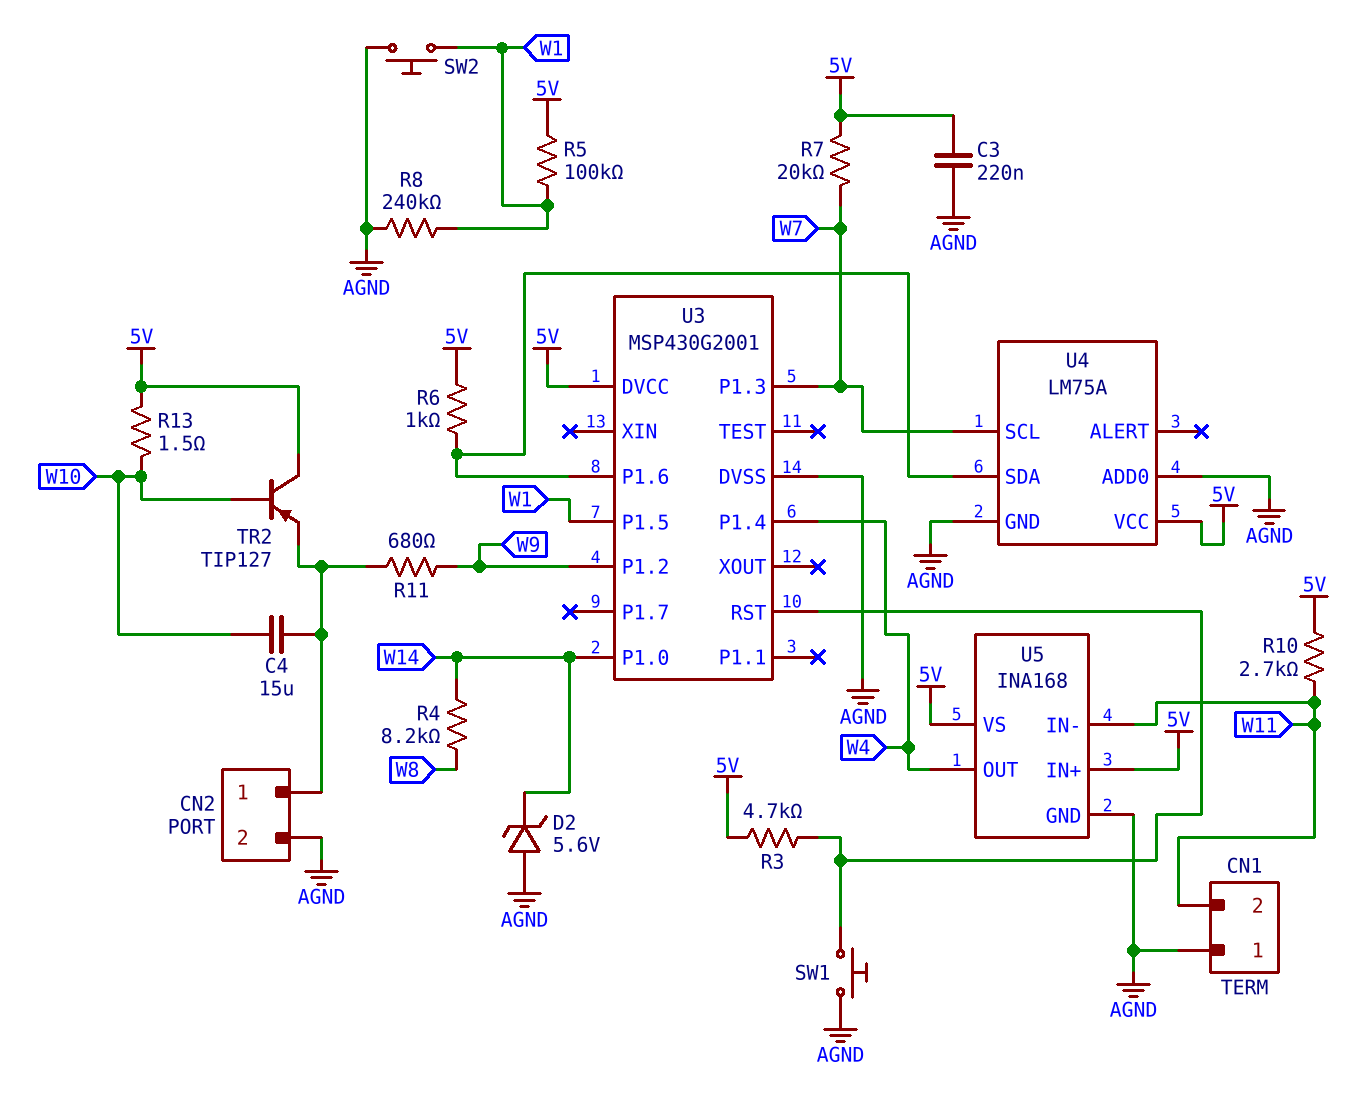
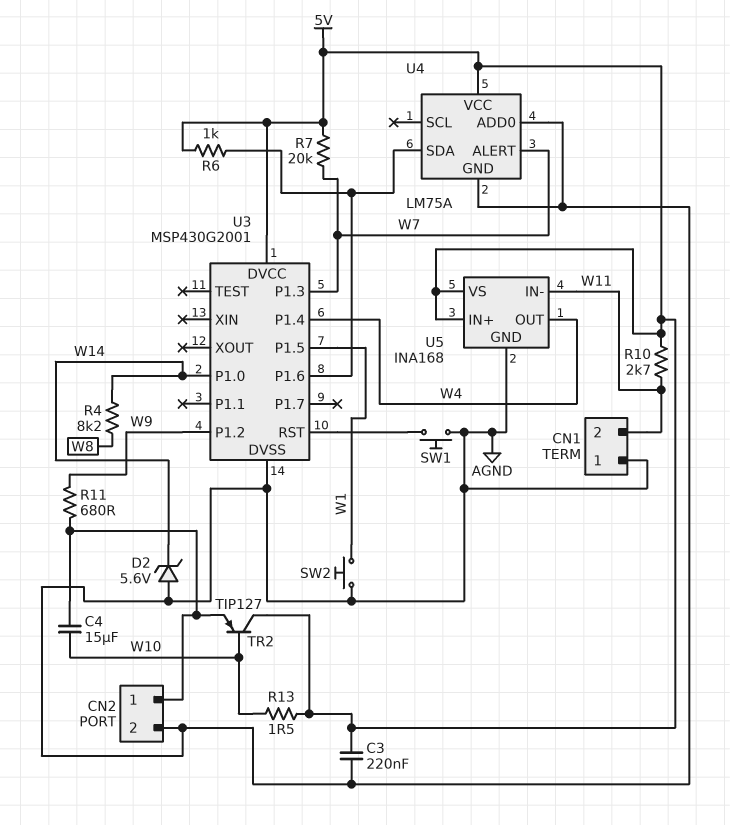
R3: 4.7k (5V, U3/RST) -> none
R5: 100k (5V, W1) -> none
R8: 240k (AGND, W1) -> none
U4 pin ALERT: none -> W7
U4 pin SCL: W7 -> none

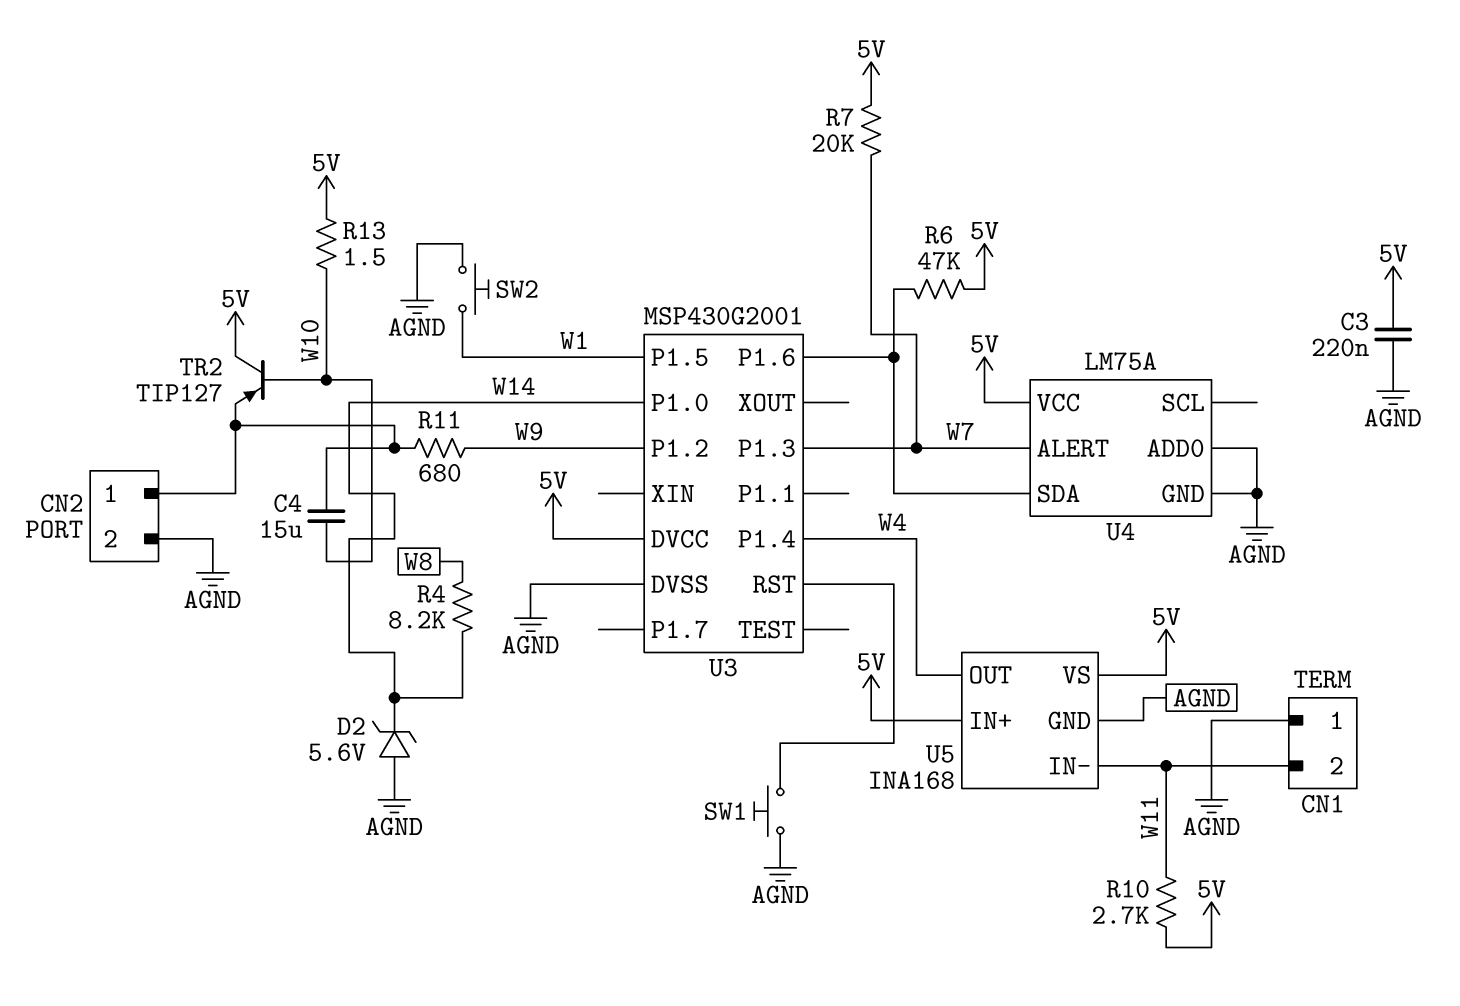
R6: 1k (5V, U3/P1.6) -> 47k (5V, U3/P1.6)

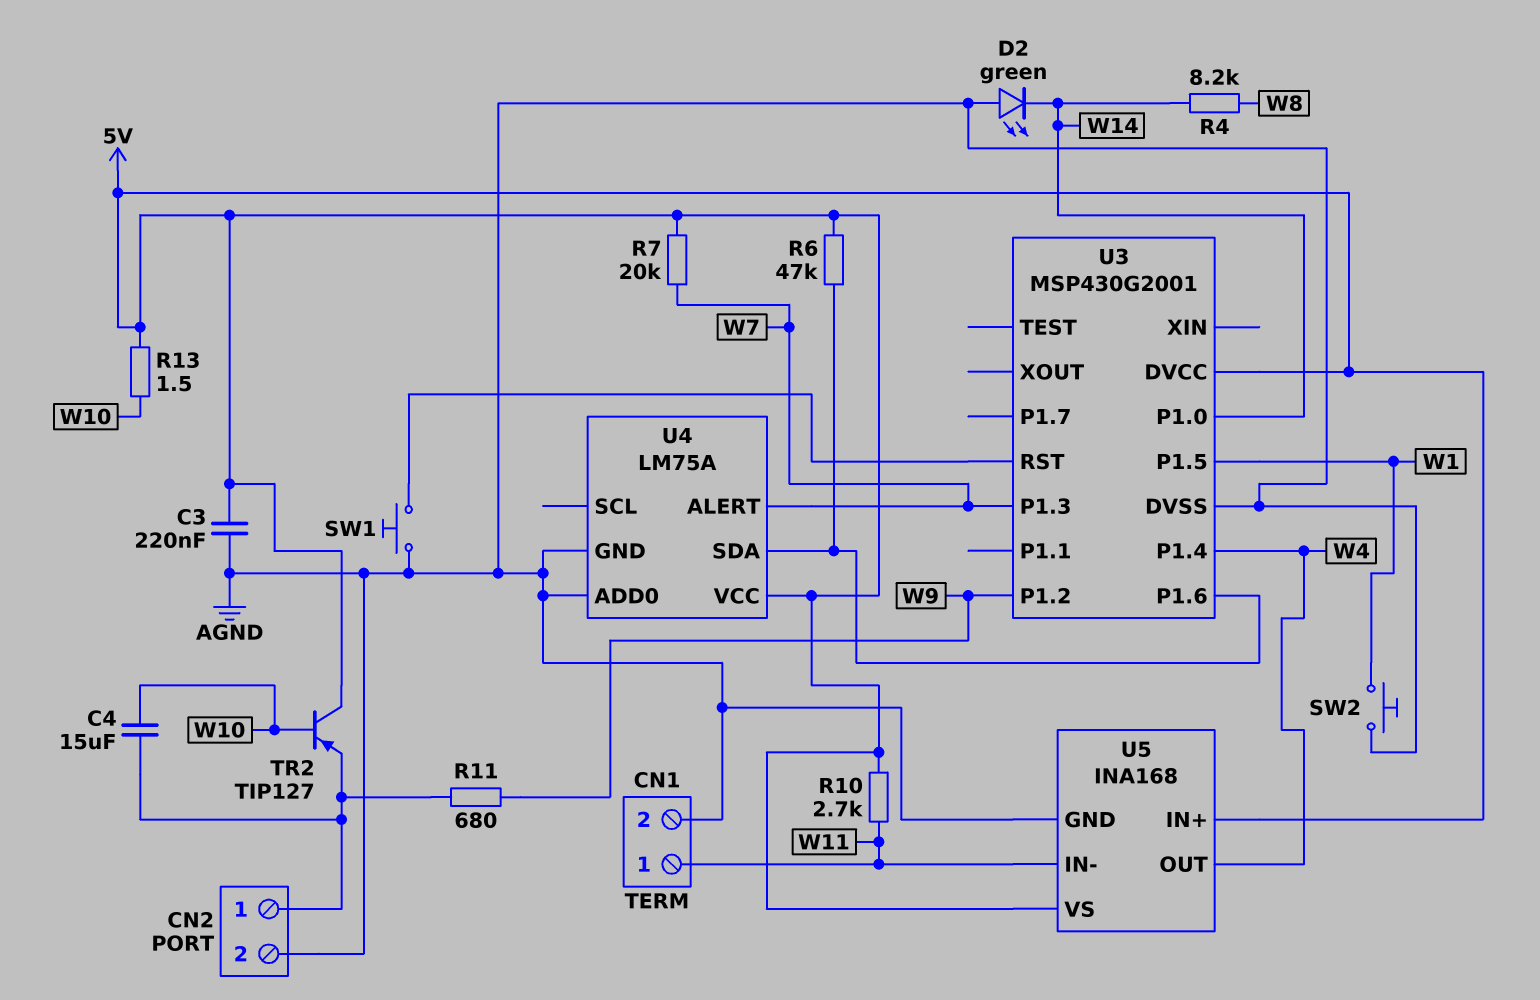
CN1 pin 1: AGND -> W11
CN1 pin 2: W11 -> AGND
D2: zener 5.6V (A AGND, K W14) -> LED green (A AGND, K W14)

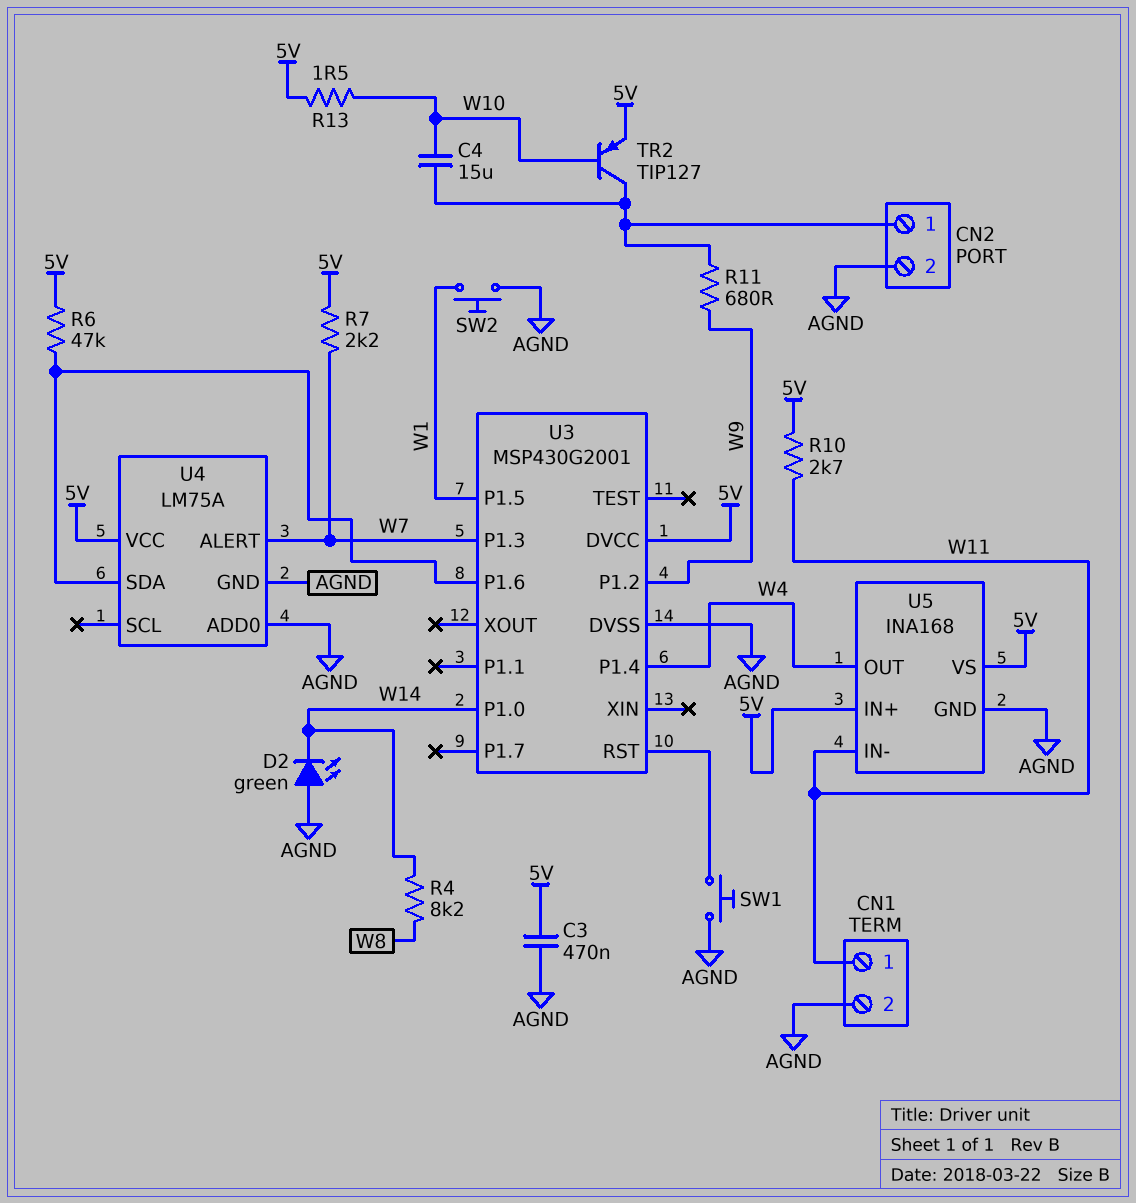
C3: 220nF (5V, AGND) -> 470nF (5V, AGND)
R7: 20k (5V, W7) -> 2.2k (5V, W7)
TR2: PNP TIP127 (B W10, C 5V, E CN2/1) -> PNP TIP127 (B W10, C CN2/1, E 5V)

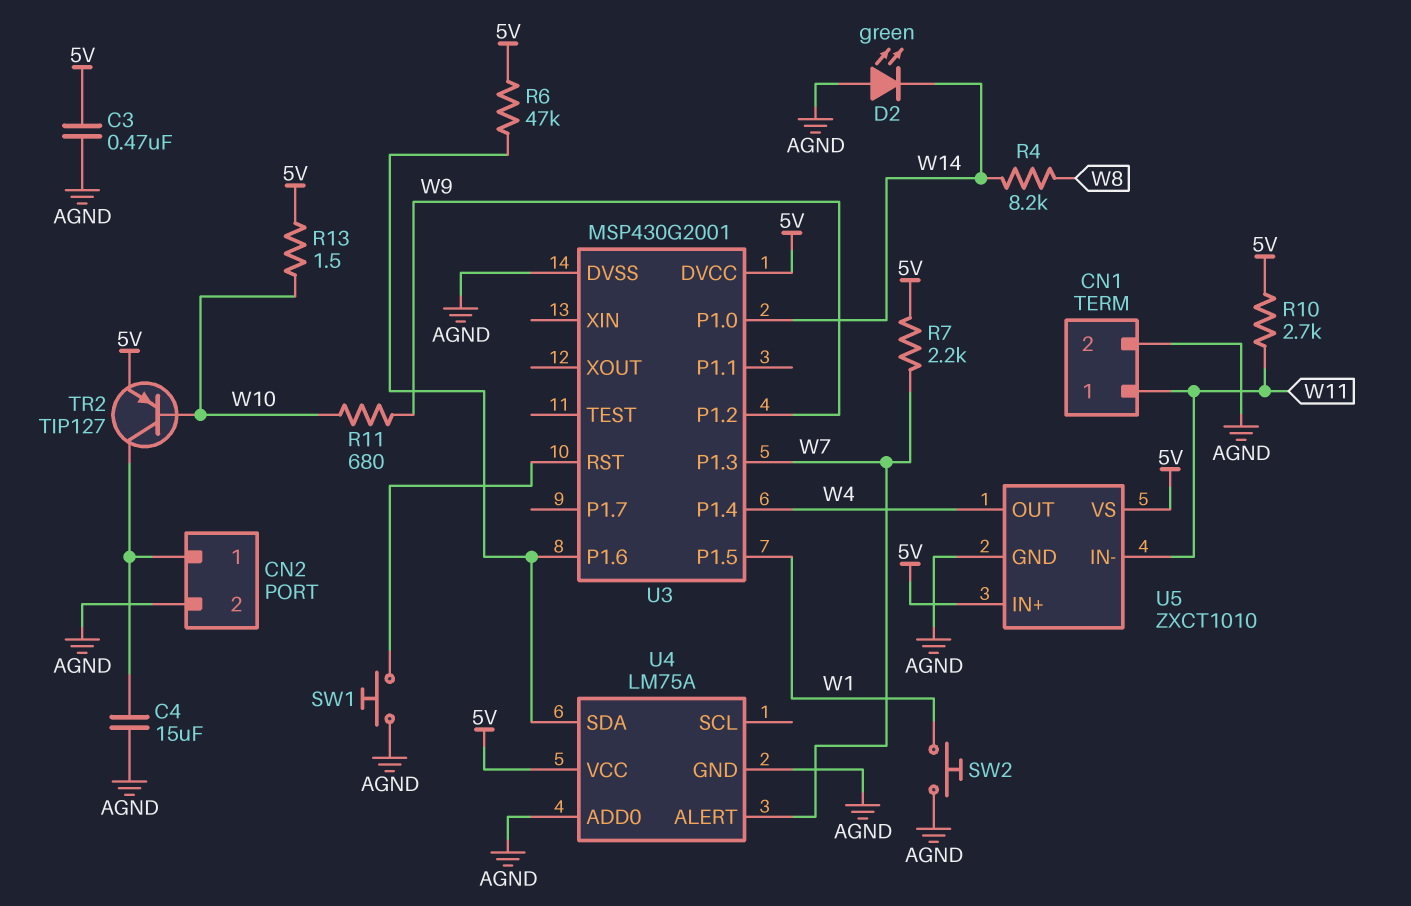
C4: 15uF (CN2/1, W10) -> 15uF (AGND, CN2/1)
R11: 680 (CN2/1, W9) -> 680 (W9, W10)
U5: INA168 -> ZXCT1010

